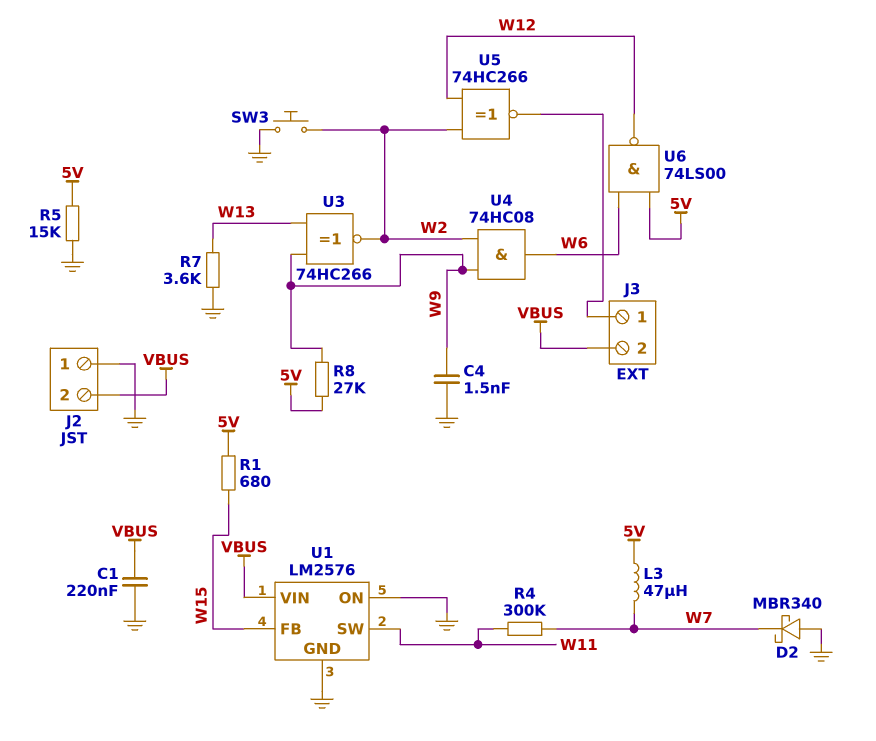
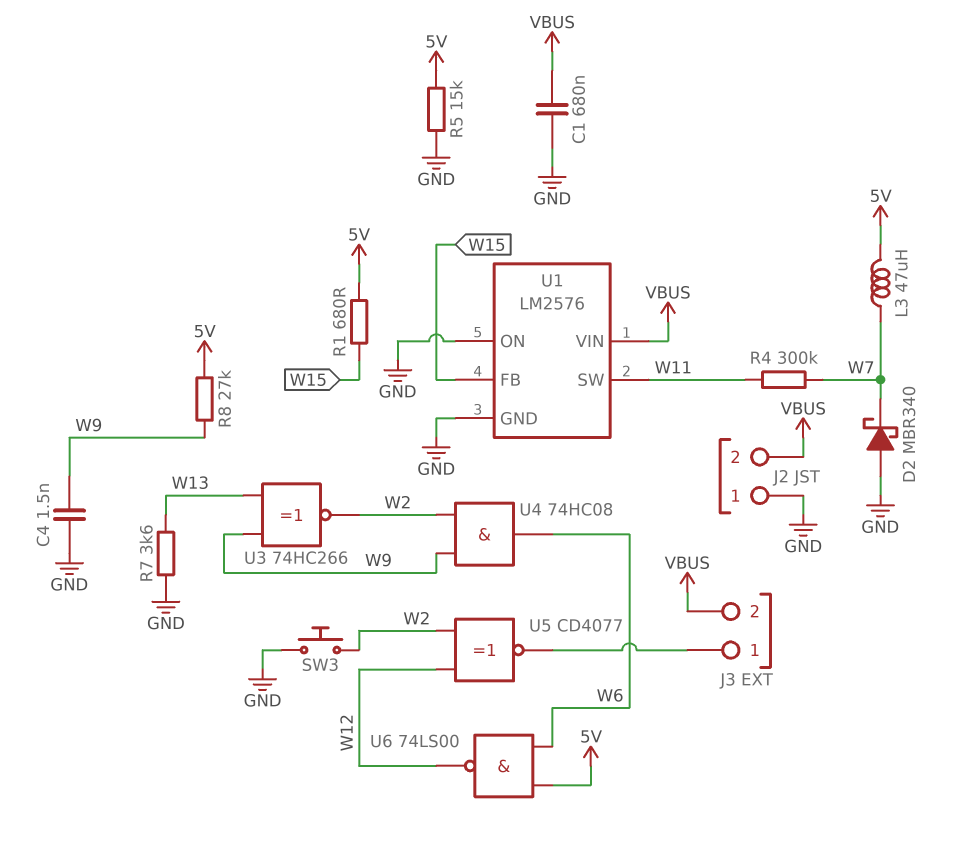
C1: 220nF (GND, VBUS) -> 680nF (GND, VBUS)
U5: XNOR 74HC266 (in W2, in W12, out J3/1) -> XNOR CD4077 (in W2, in W12, out J3/1)

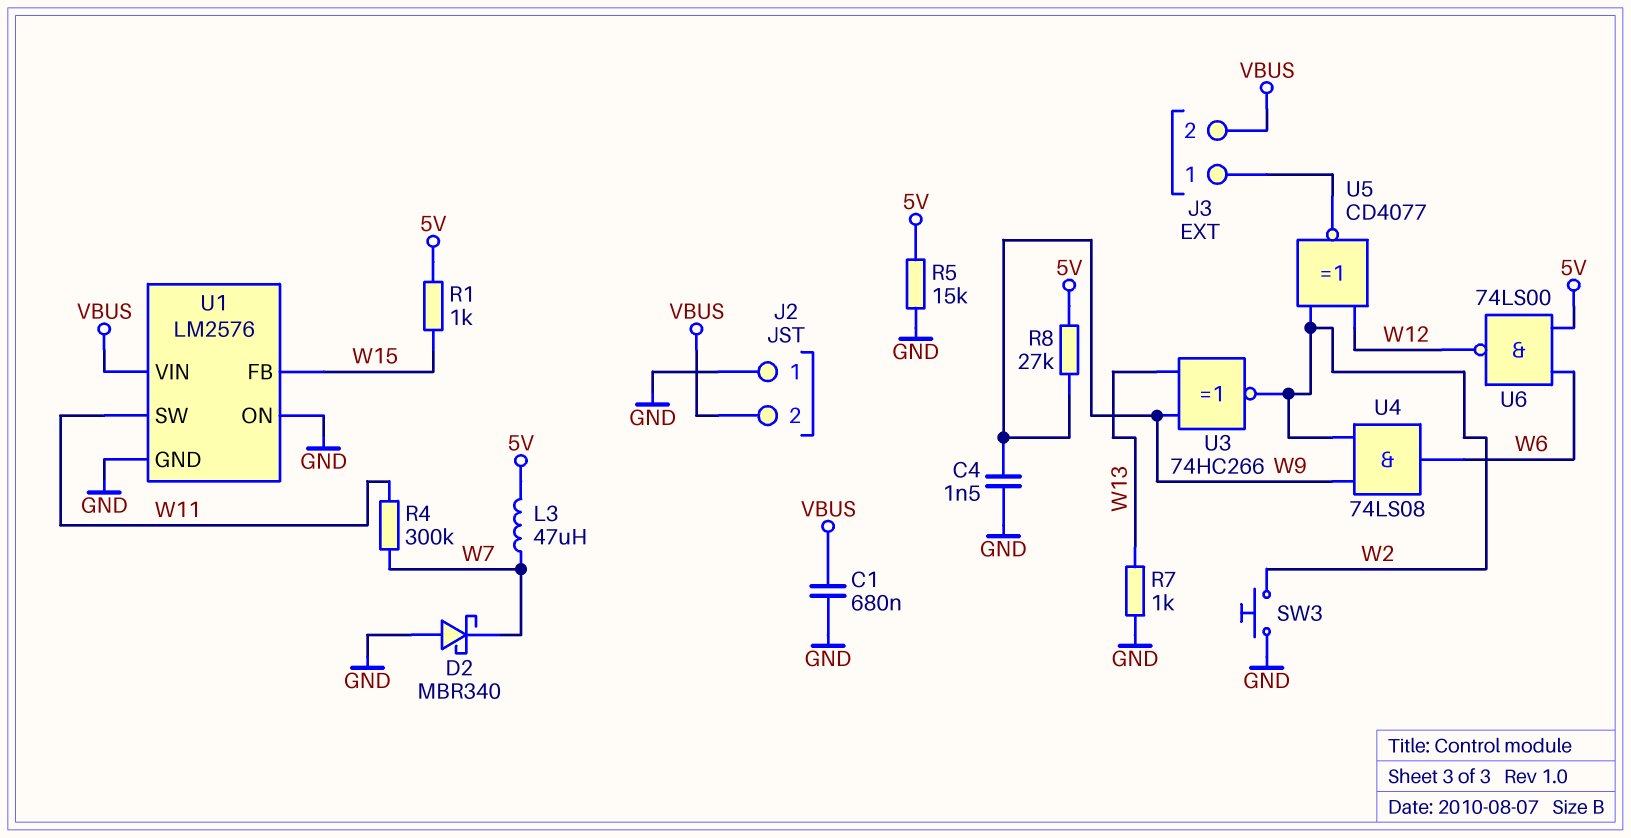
R1: 680 (5V, W15) -> 1k (5V, W15)
R7: 3.6k (GND, W13) -> 1k (GND, W13)
U4: AND 74HC08 (in W2, in W9, out W6) -> AND 74LS08 (in W2, in W9, out W6)

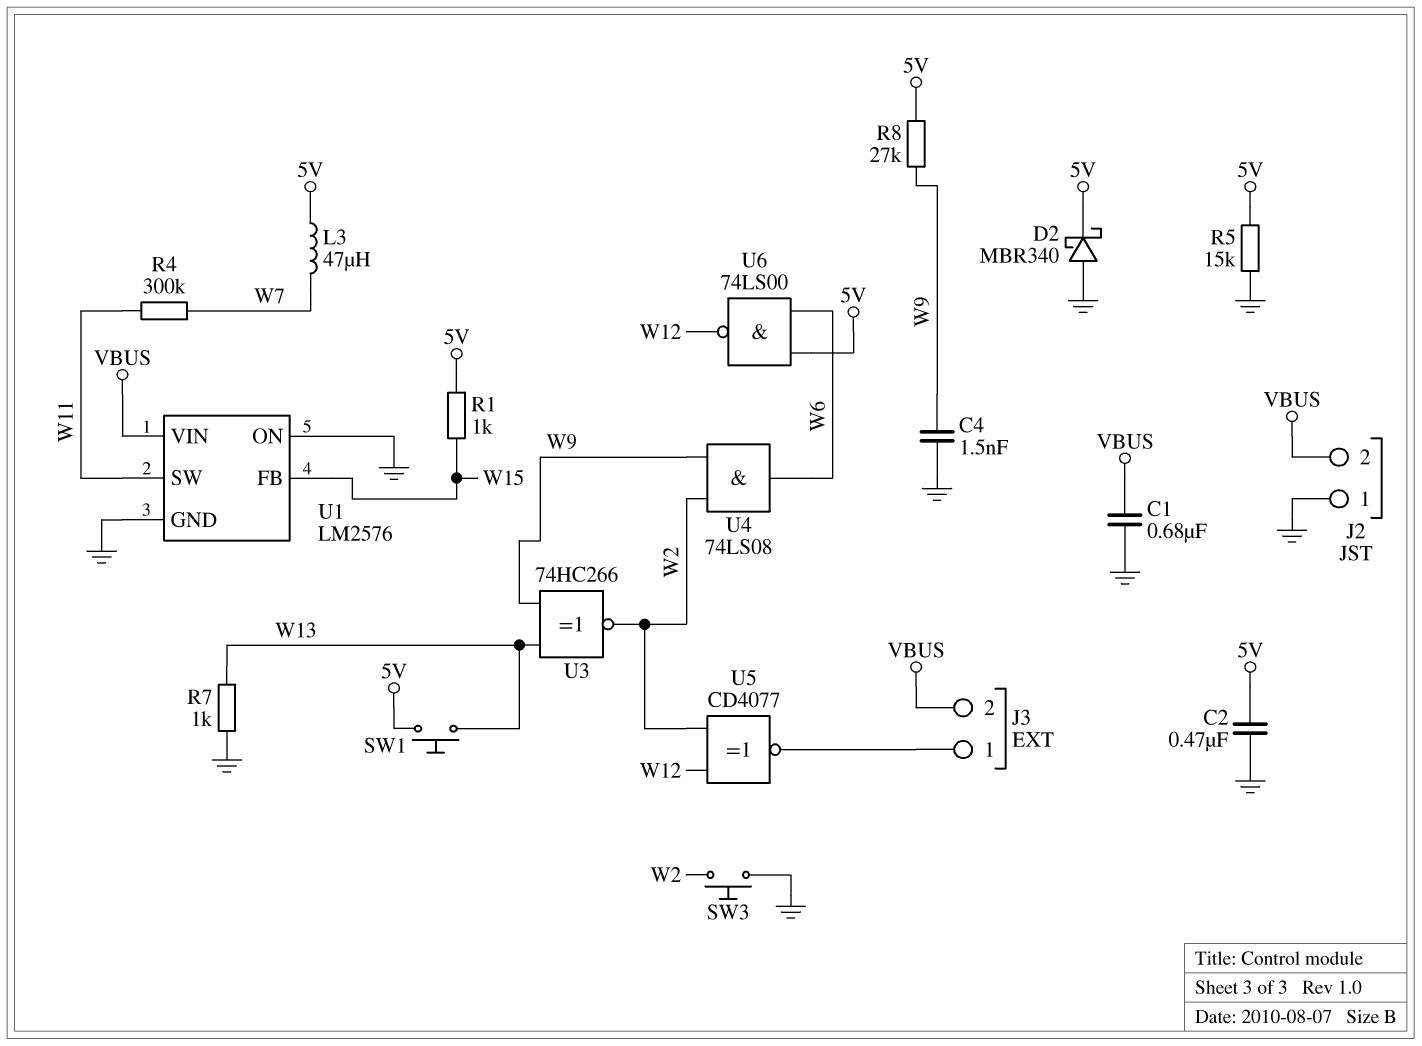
C2: none -> 470nF (5V, GND)
D2: schottky MBR340 (A GND, K W7) -> schottky MBR340 (A GND, K 5V)
SW1: none -> button (5V, W13)

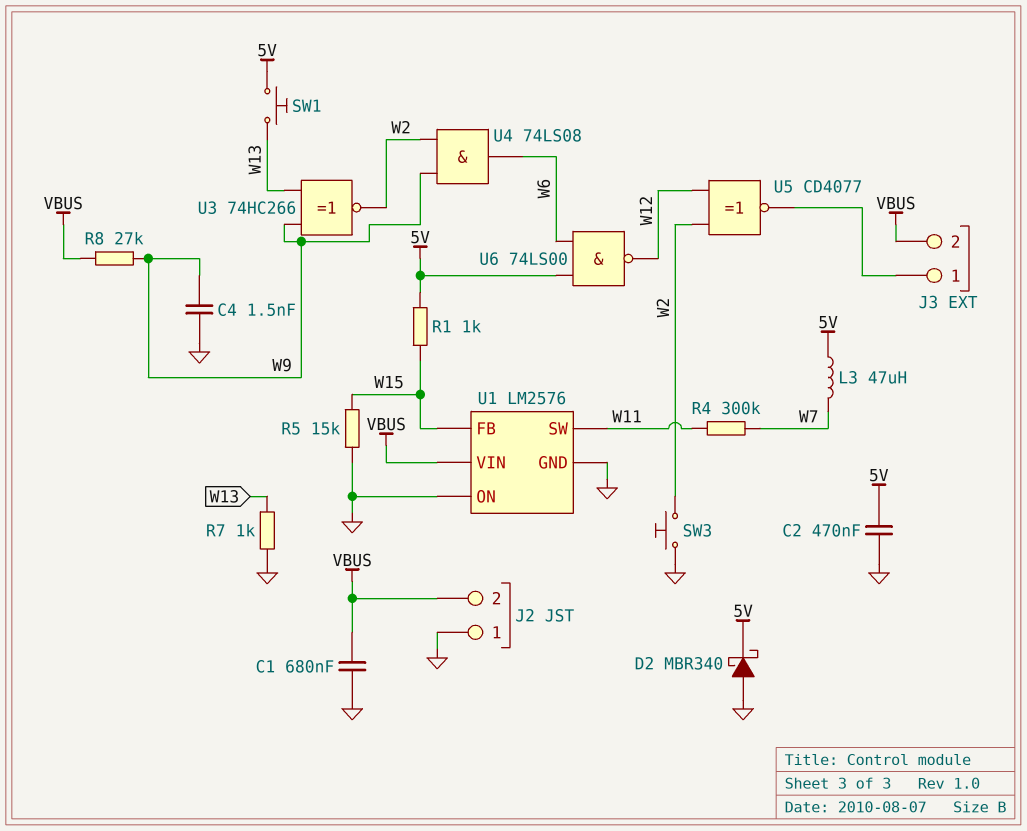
R5: 15k (5V, GND) -> 15k (GND, W15)
R8: 27k (5V, W9) -> 27k (VBUS, W9)

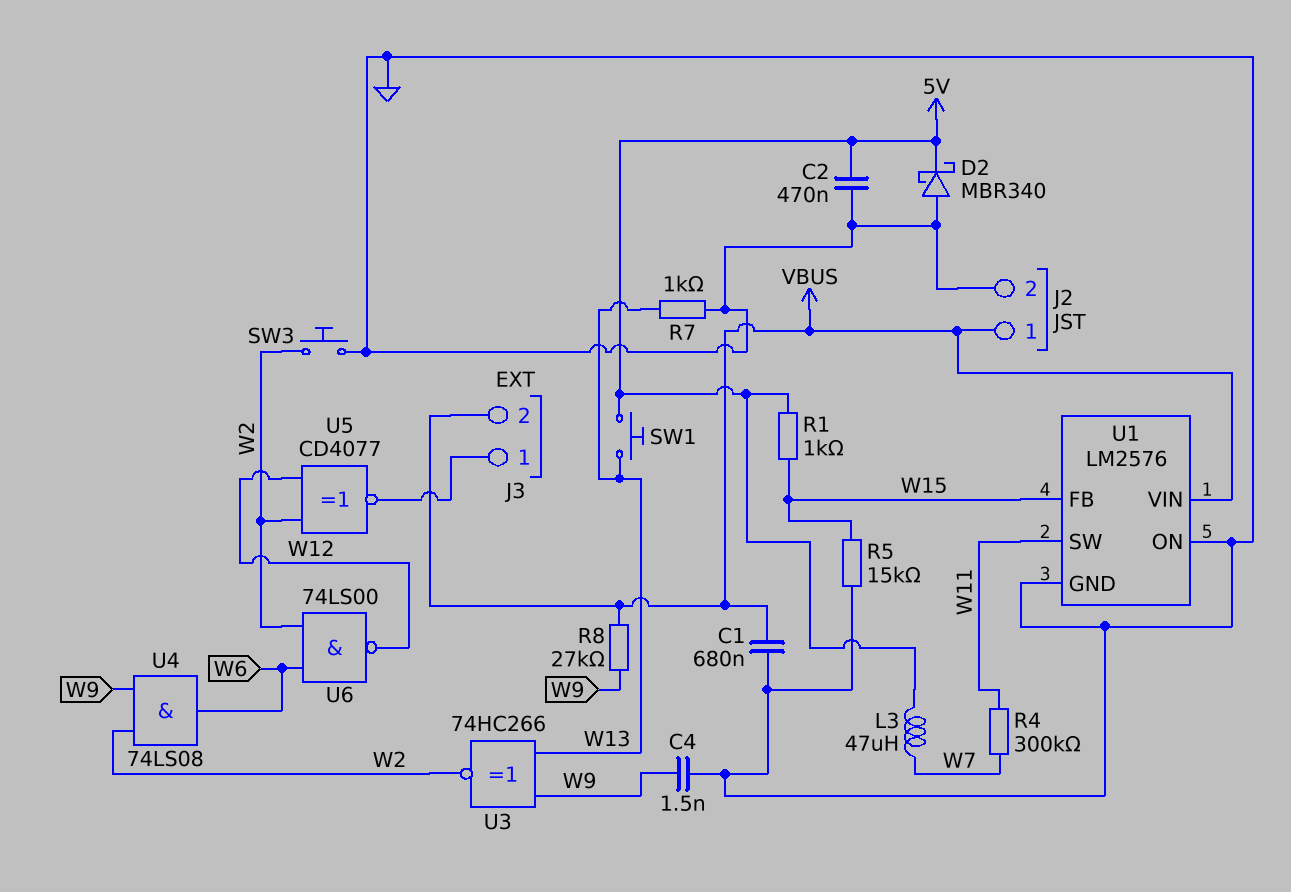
J2 pin 1: GND -> VBUS
J2 pin 2: VBUS -> GND
U6: NAND 74LS00 (in 5V, in W6, out W12) -> NAND 74LS00 (in W2, in W6, out W12)

